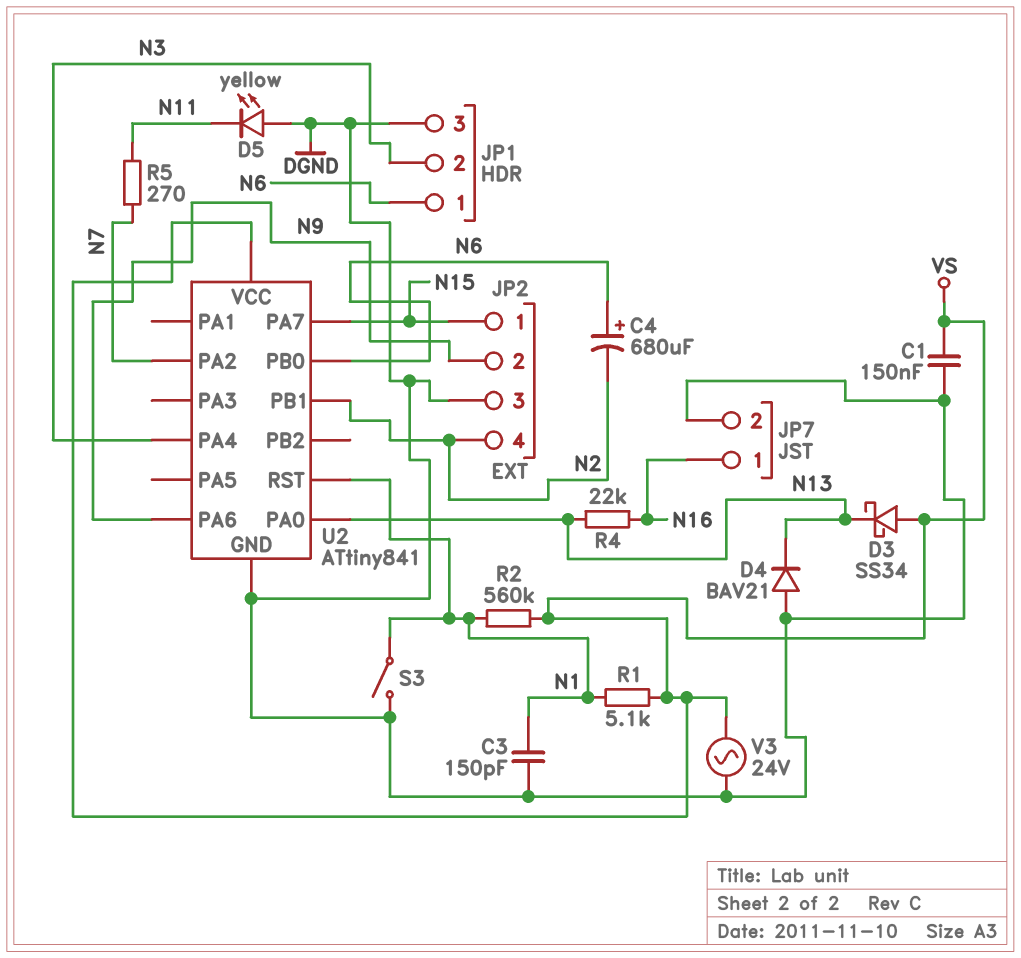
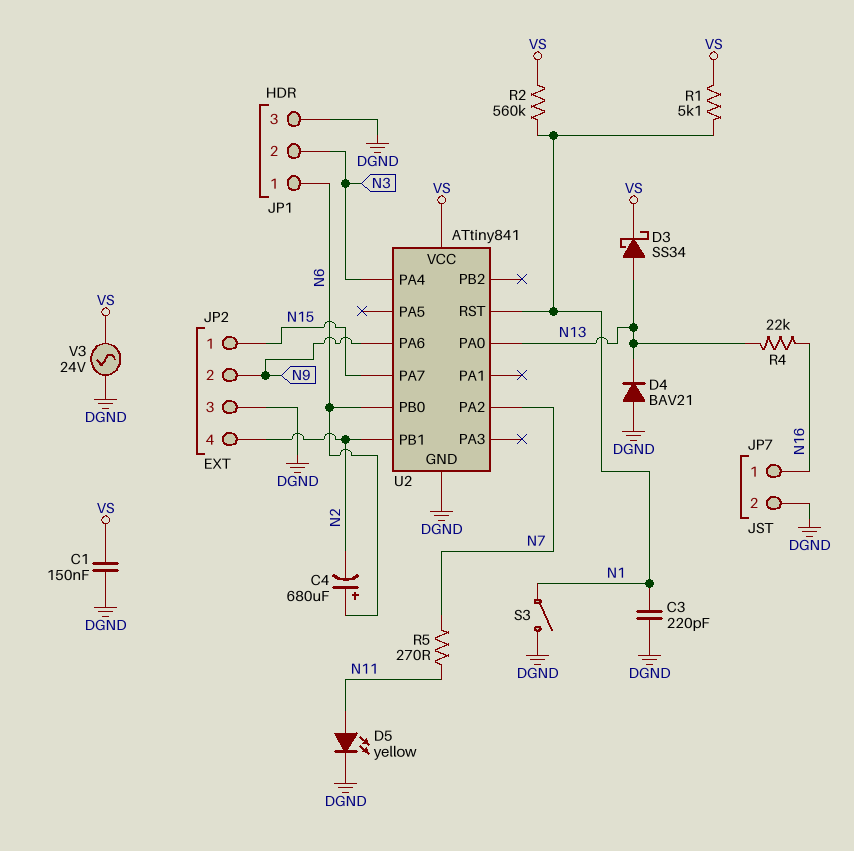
C3: 150pF (DGND, N1) -> 220pF (DGND, N1)
D3: schottky SS34 (A VS, K N13) -> schottky SS34 (A N13, K VS)
D5: LED yellow (A DGND, K N11) -> LED yellow (A N11, K DGND)

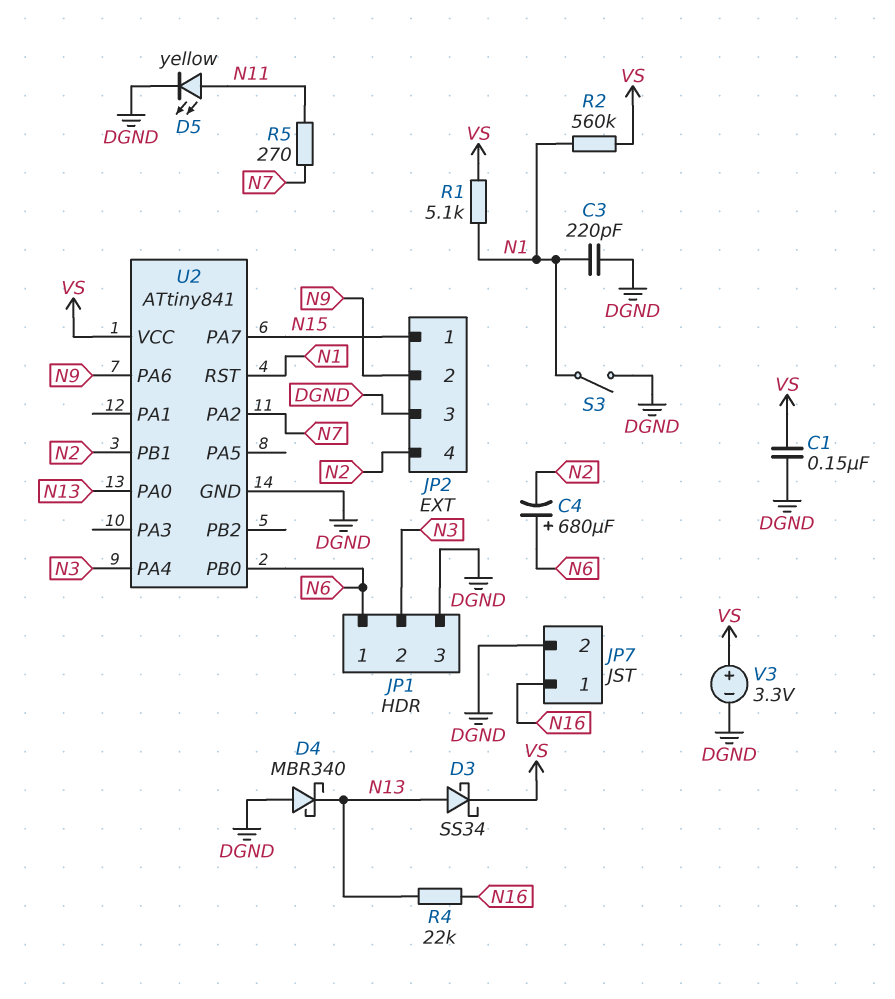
D4: diode BAV21 (A DGND, K N13) -> schottky MBR340 (A DGND, K N13)
V3: AC 24V (DGND, VS) -> 3.3V (plus VS, minus DGND)

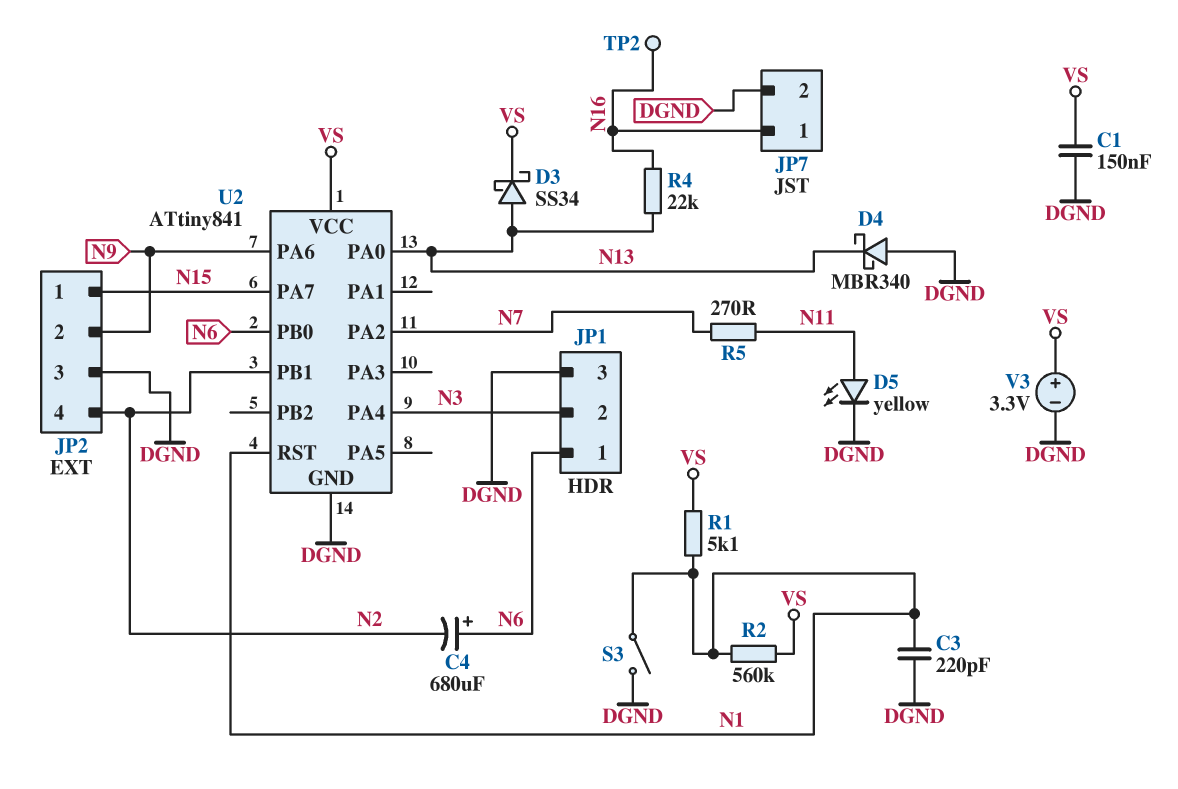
TP2: none -> test point (N16)

